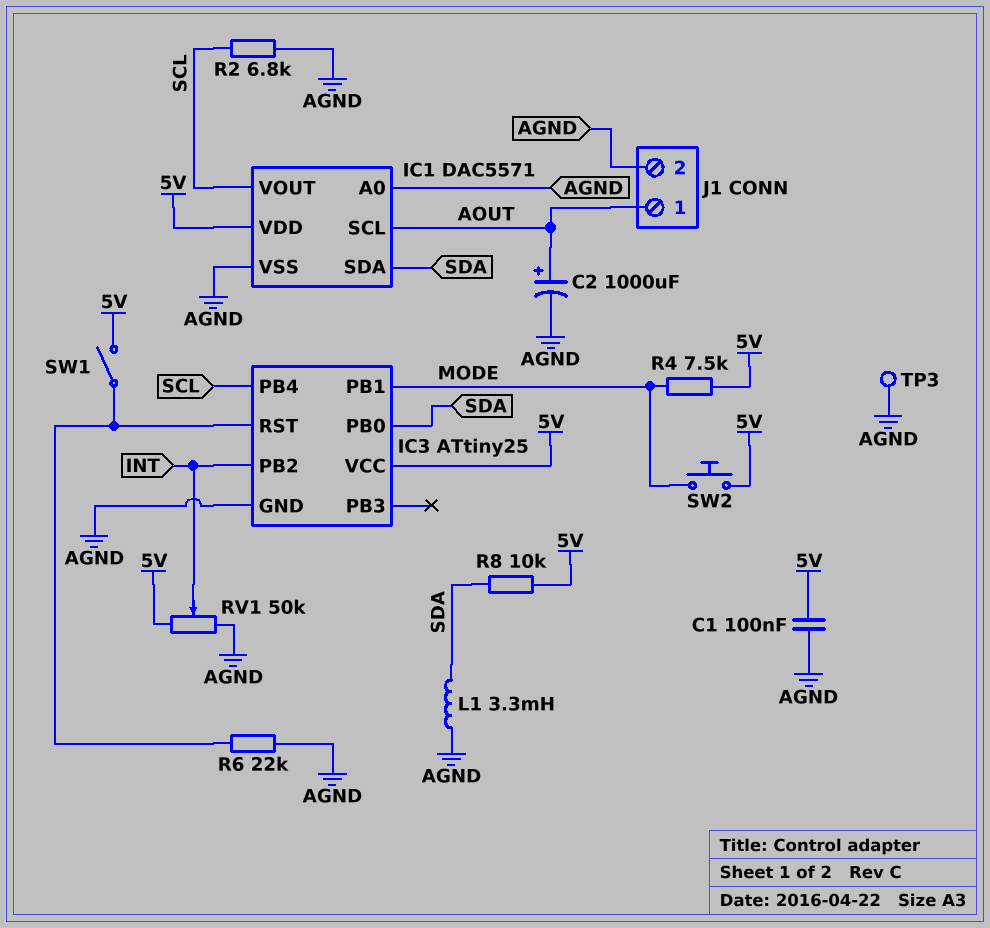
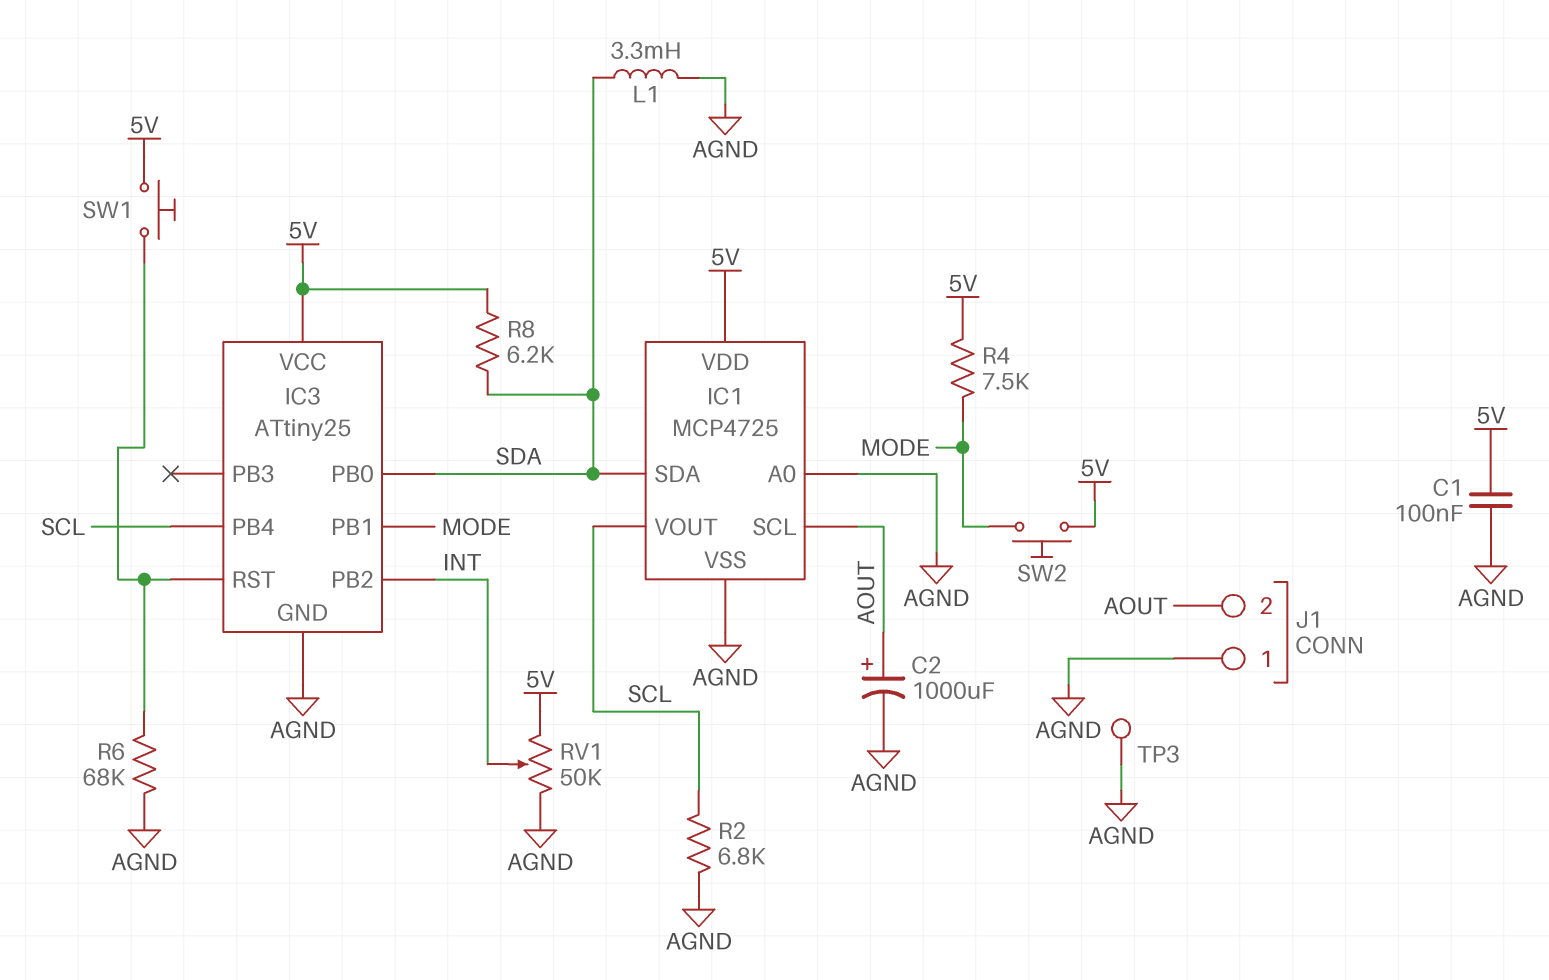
IC1: DAC5571 -> MCP4725
J1 pin 1: AOUT -> AGND
J1 pin 2: AGND -> AOUT
R6: 22k (AGND, IC3/RST) -> 68k (AGND, IC3/RST)
R8: 10k (5V, SDA) -> 6.2k (5V, SDA)
SW1: switch (5V, IC3/RST) -> button (5V, IC3/RST)

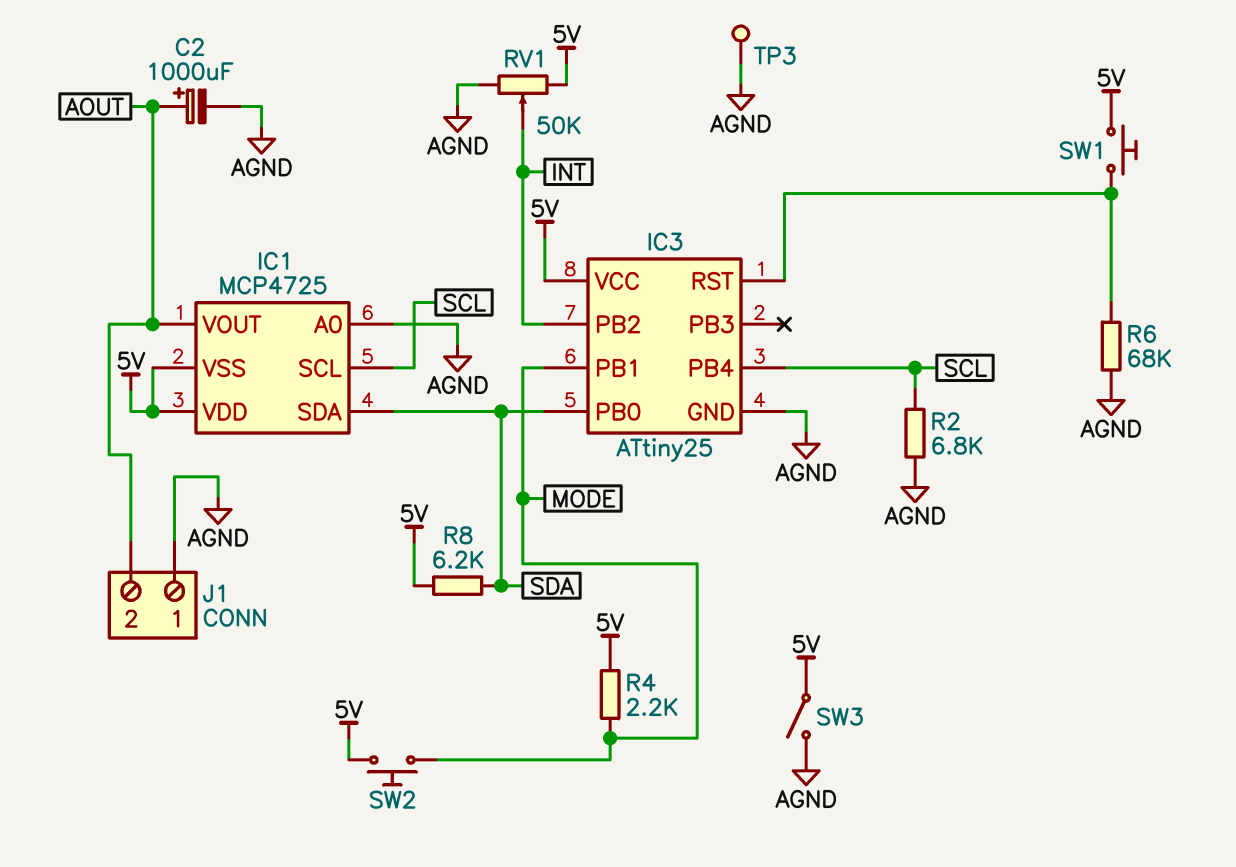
C1: 100nF (5V, AGND) -> none
IC1 pin SCL: AOUT -> SCL
IC1 pin VOUT: SCL -> AOUT
IC1 pin VSS: AGND -> 5V
L1: 3.3mH (AGND, SDA) -> none
R4: 7.5k (5V, MODE) -> 2.2k (5V, MODE)
SW3: none -> switch (5V, AGND)

